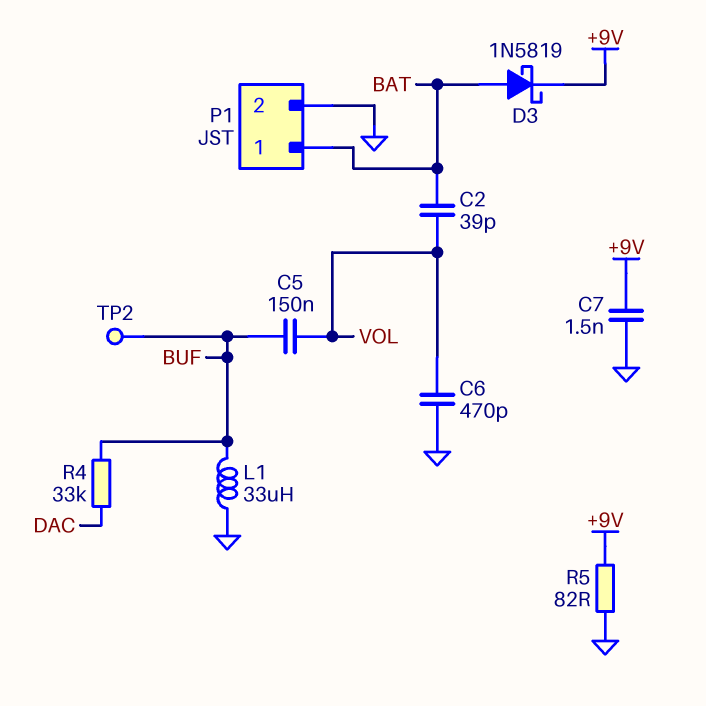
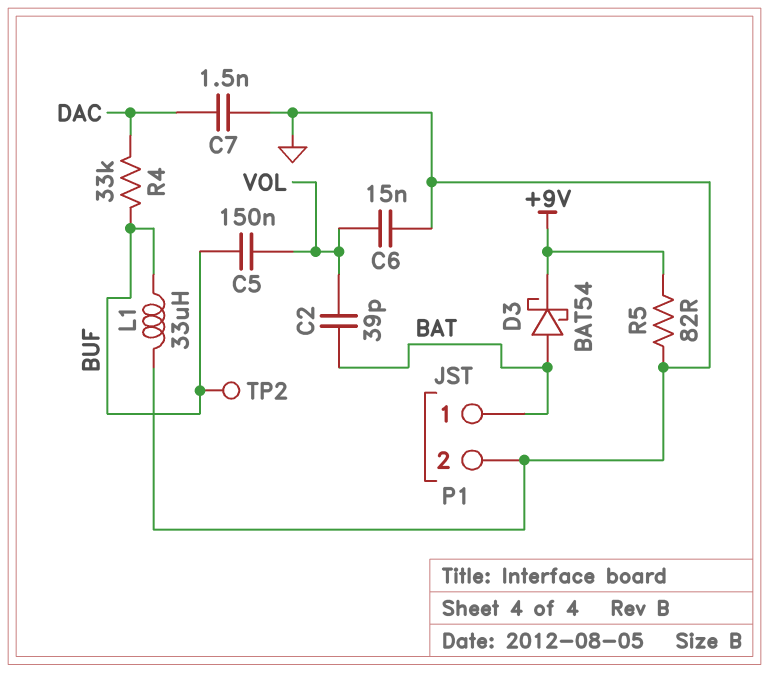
C6: 470pF (GND, VOL) -> 15nF (GND, VOL)
C7: 1.5nF (+9V, GND) -> 1.5nF (DAC, GND)
D3: schottky 1N5819 (A BAT, K +9V) -> schottky BAT54 (A BAT, K +9V)

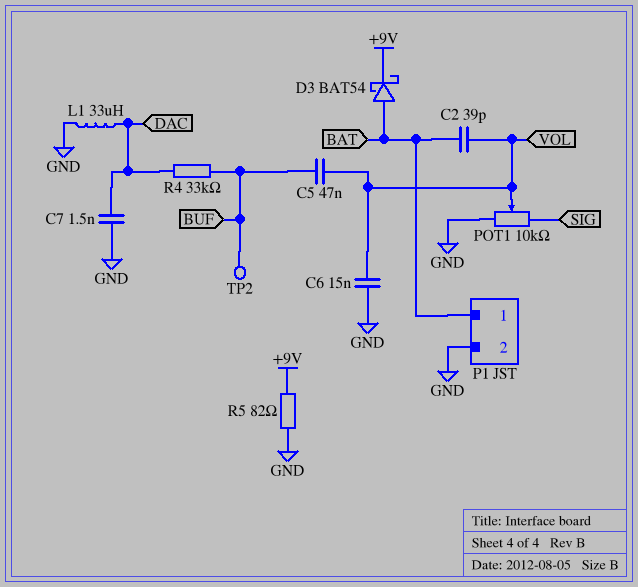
C5: 150nF (BUF, VOL) -> 47nF (BUF, VOL)
L1: 33uH (BUF, GND) -> 33uH (DAC, GND)
POT1: none -> 10k (GND, SIG, wiper VOL)

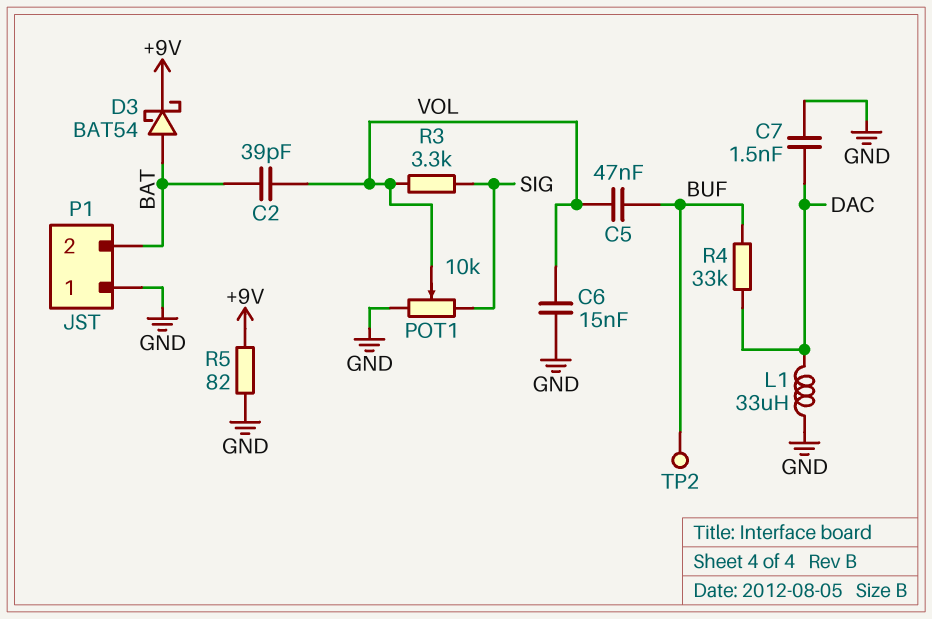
P1 pin 1: BAT -> GND
P1 pin 2: GND -> BAT
R3: none -> 3.3k (SIG, VOL)

